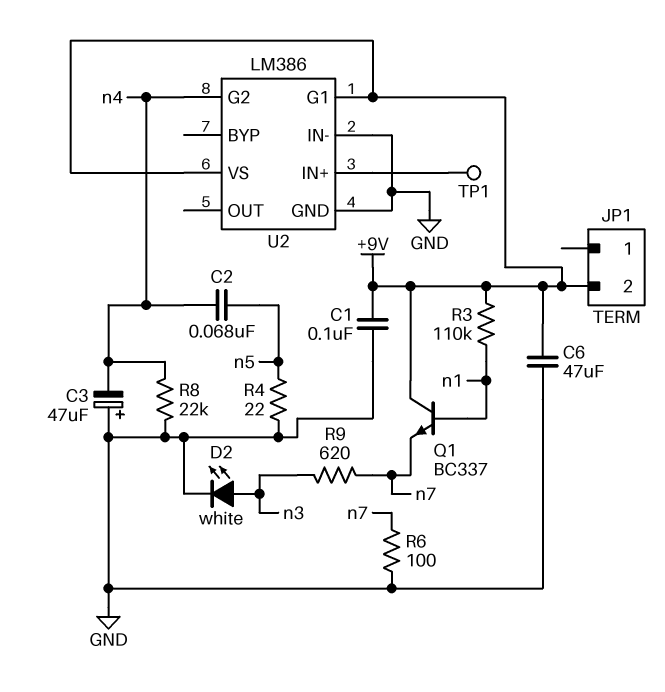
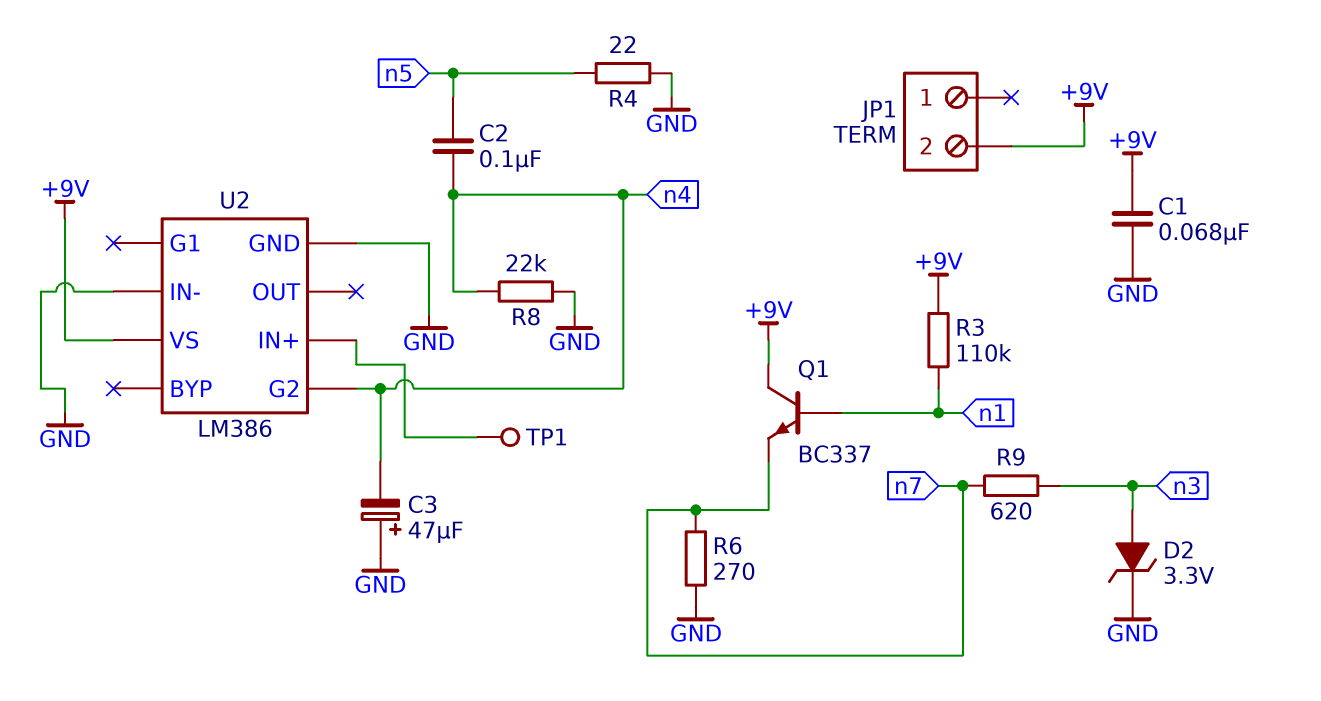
C1: 100nF (+9V, GND) -> 68nF (+9V, GND)
C2: 68nF (n4, n5) -> 100nF (n4, n5)
C6: 47uF (+9V, GND) -> none
D2: LED white (A n3, K GND) -> zener 3.3V (A n3, K GND)
R6: 100 (GND, n7) -> 270 (GND, n7)
U2 pin G1: +9V -> none

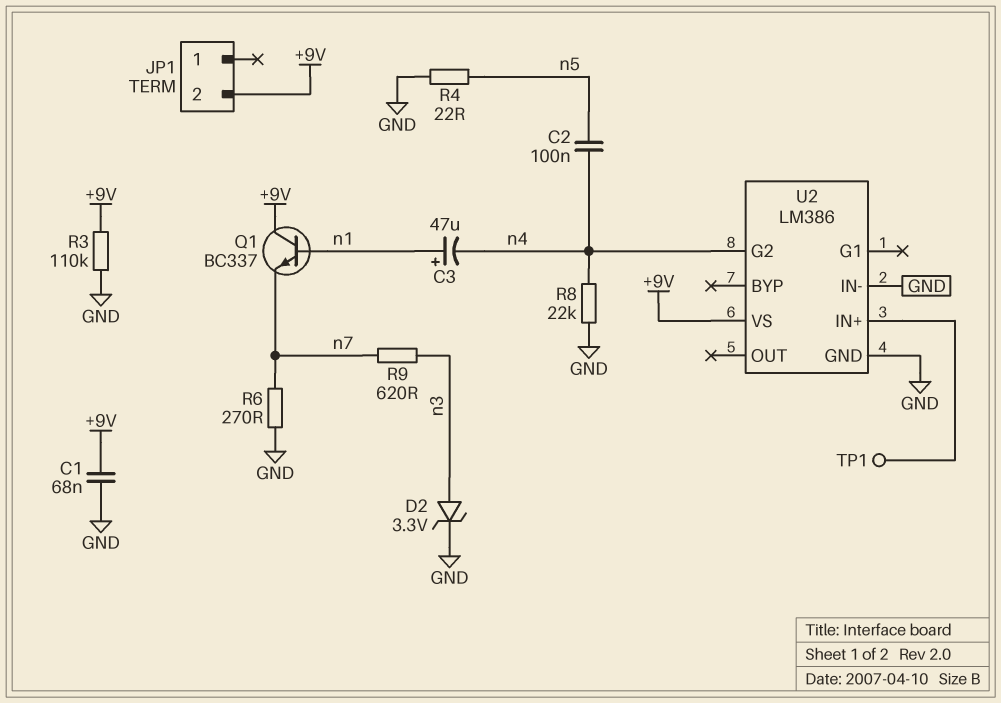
C3: 47uF (plus GND, minus n4) -> 47uF (plus n1, minus n4)
R3: 110k (+9V, n1) -> 110k (+9V, GND)

